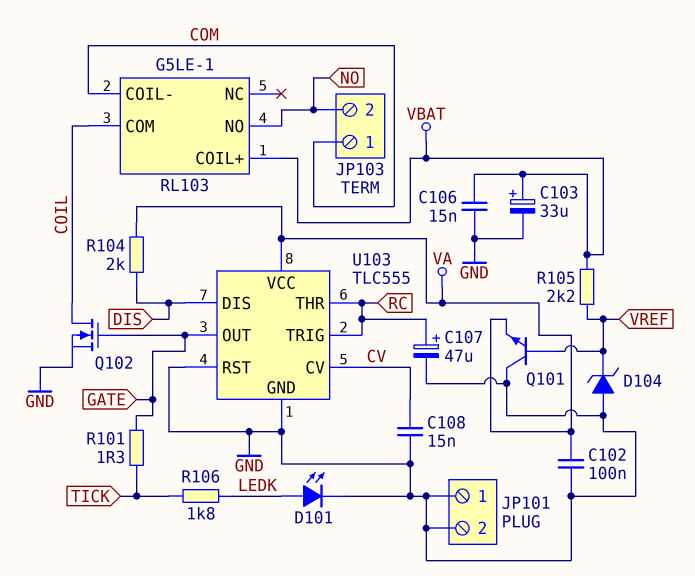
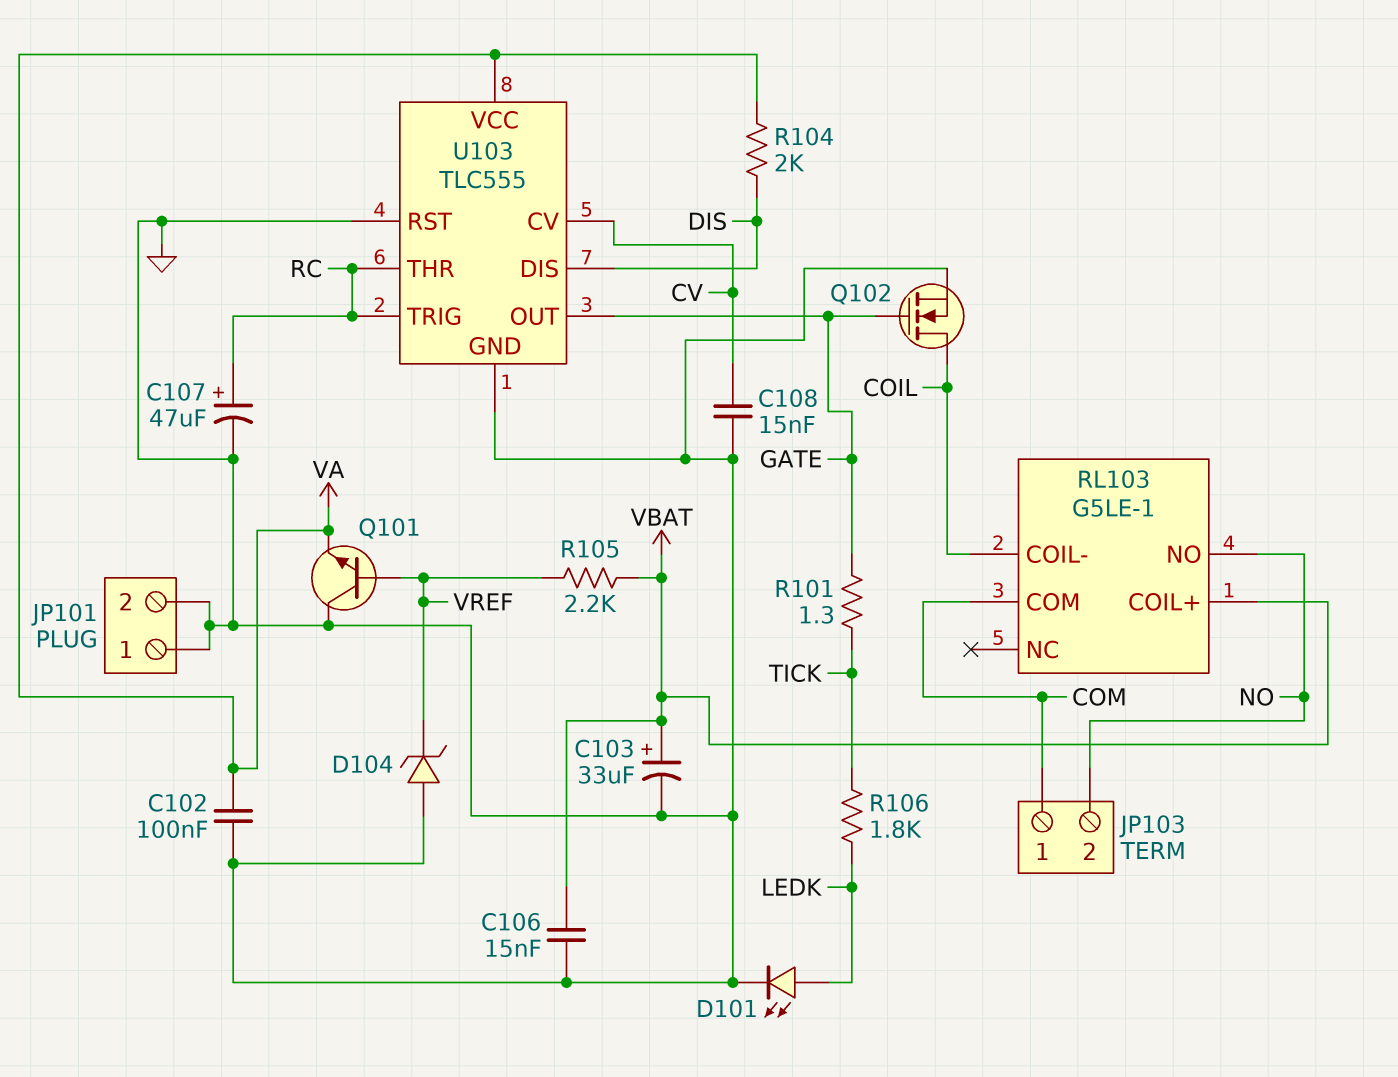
RL103 pin COIL-: COM -> COIL
RL103 pin COM: COIL -> COM

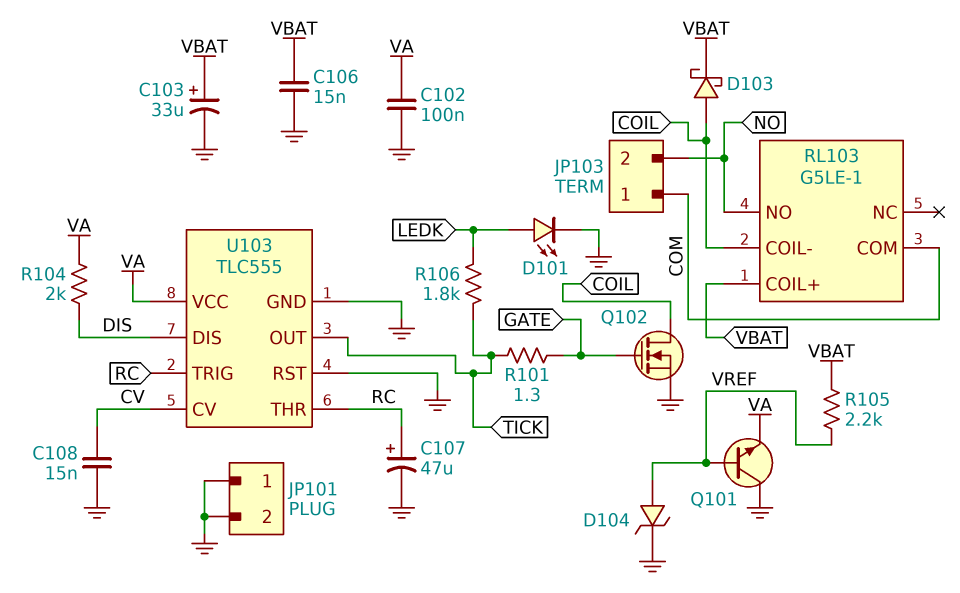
D103: none -> schottky (A COIL, K VBAT)
D104: zener (A GND, K VREF) -> zener (A VREF, K GND)
U103 pin OUT: GATE -> TICK

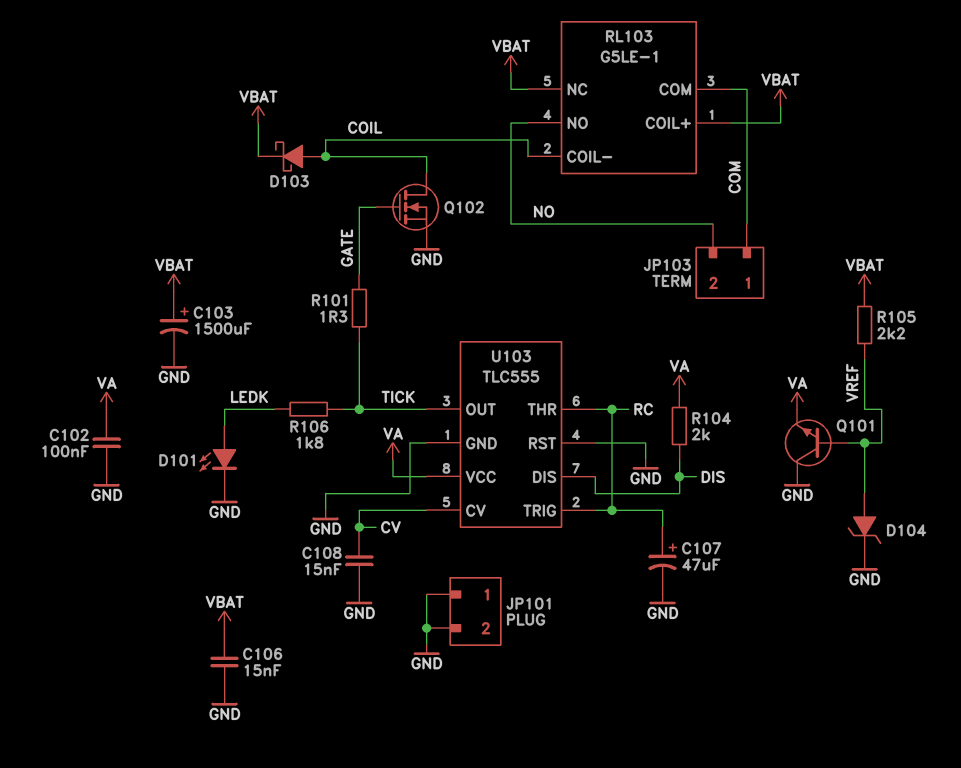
C103: 33uF (plus VBAT, minus GND) -> 1500uF (plus VBAT, minus GND)
RL103 pin NC: none -> VBAT

